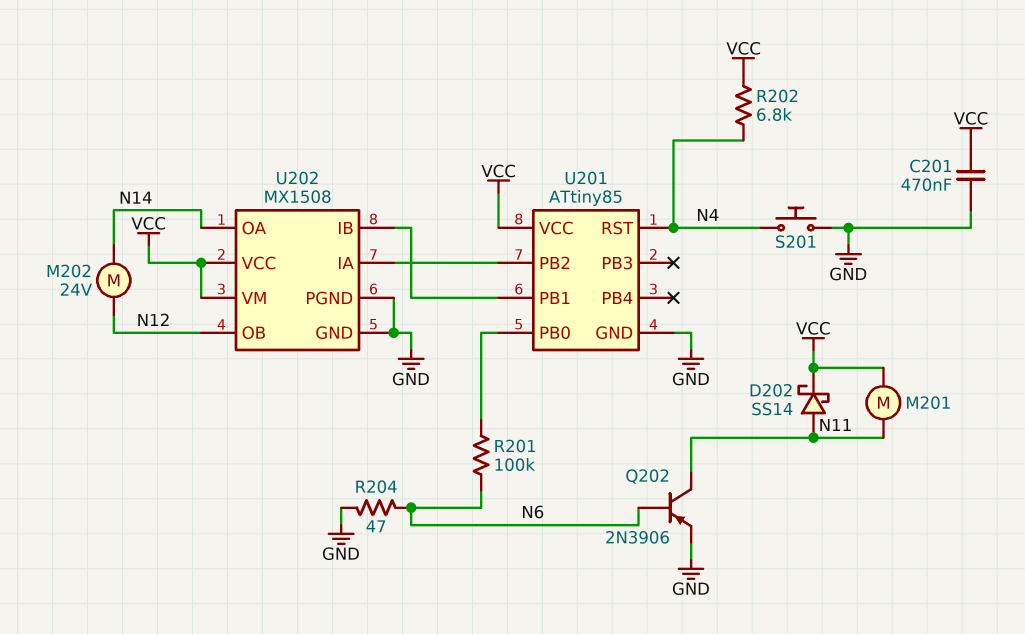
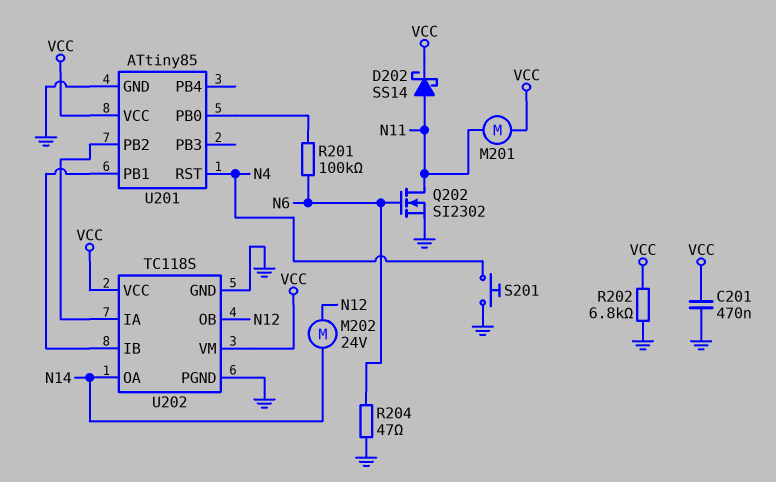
Q202: PNP 2N3906 (B N6, C N11, E GND) -> NMOS SI2302 (G N6, D N11, S GND)
R202: 6.8k (N4, VCC) -> 6.8k (GND, VCC)
U202: MX1508 -> TC118S

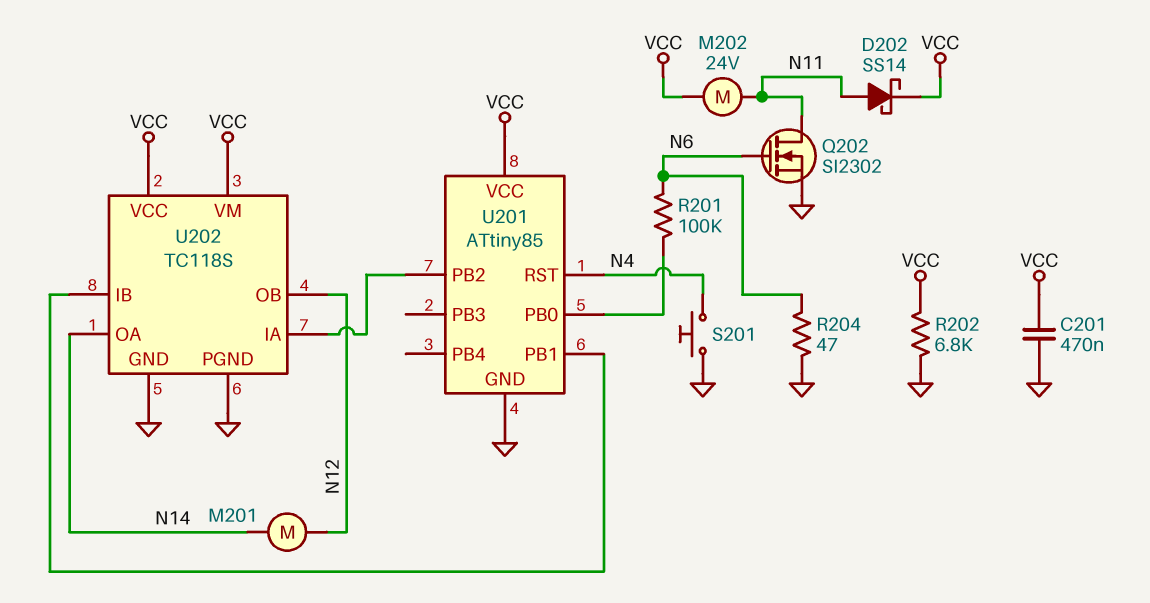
M201: motor (N11, VCC) -> motor (N12, N14)
M202: motor 24V (N12, N14) -> motor 24V (N11, VCC)

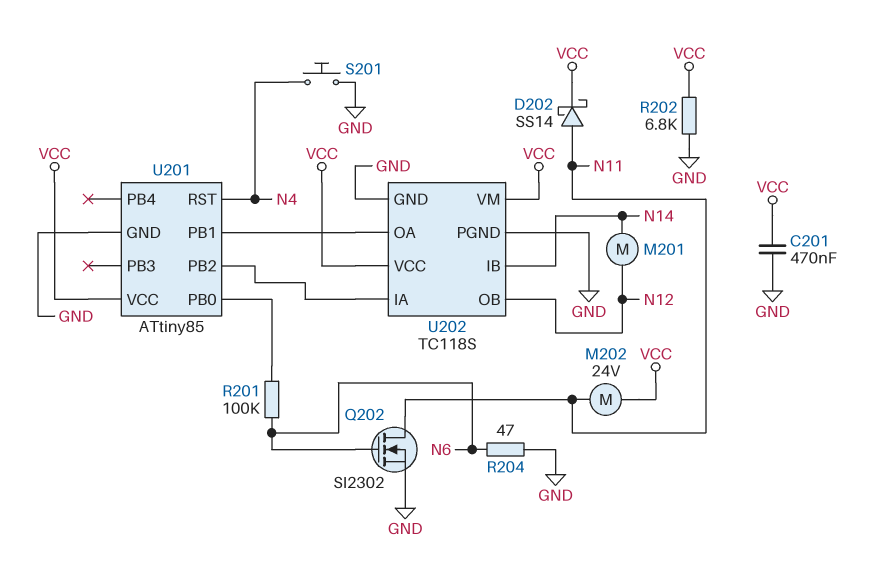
U202 pin IB: U201/PB1 -> N14
U202 pin OA: N14 -> U201/PB1

